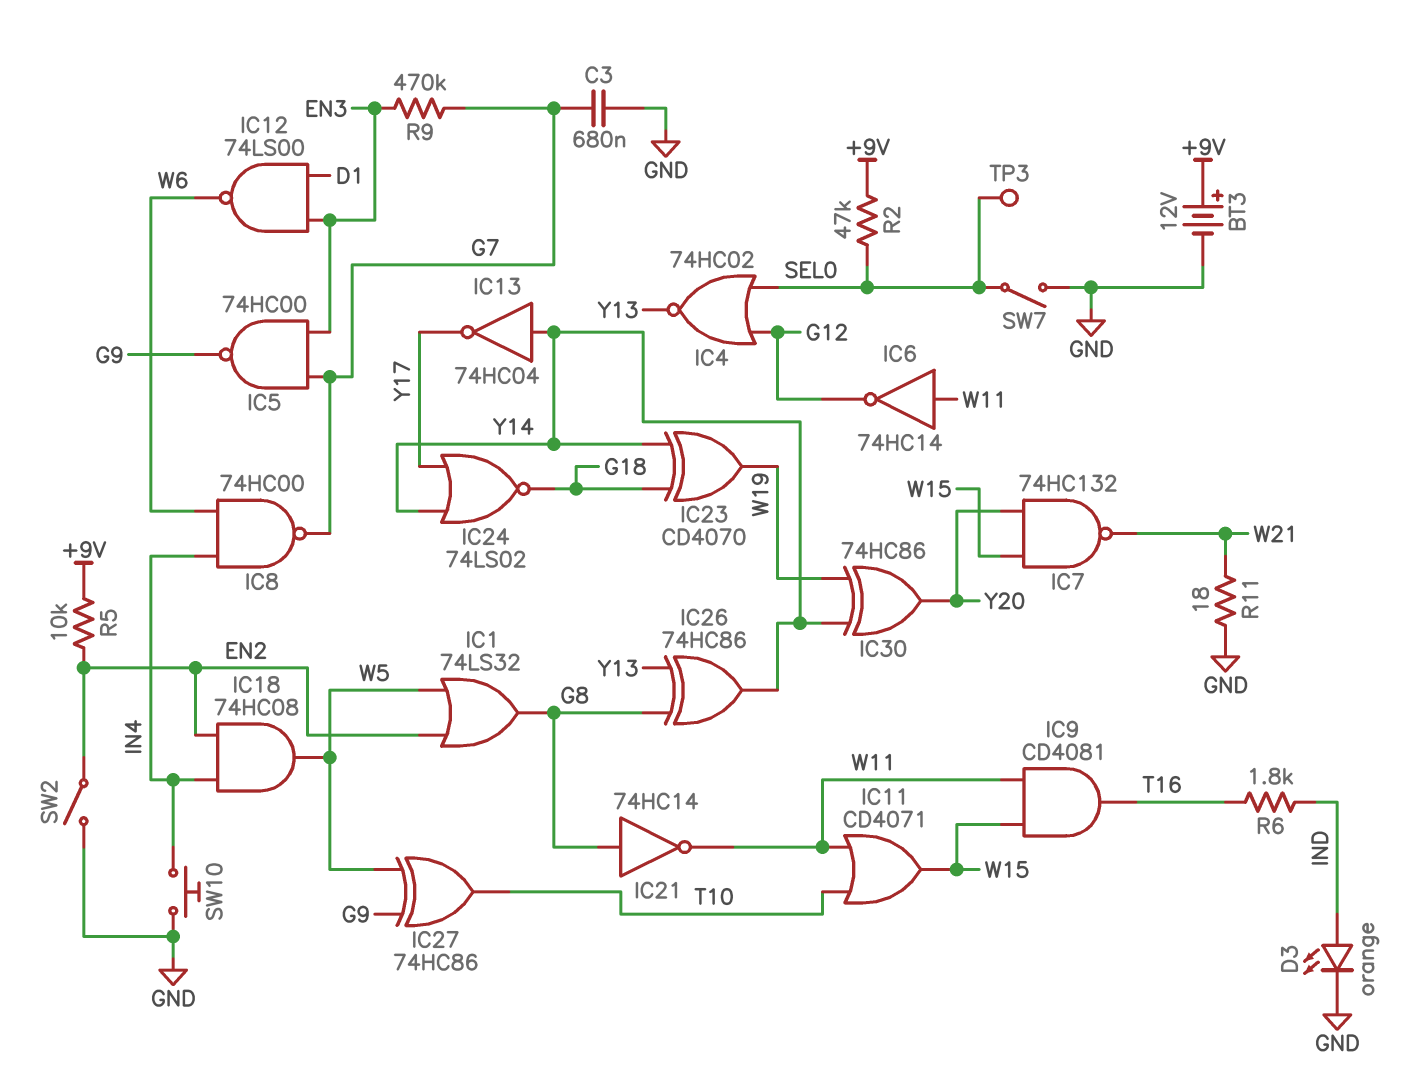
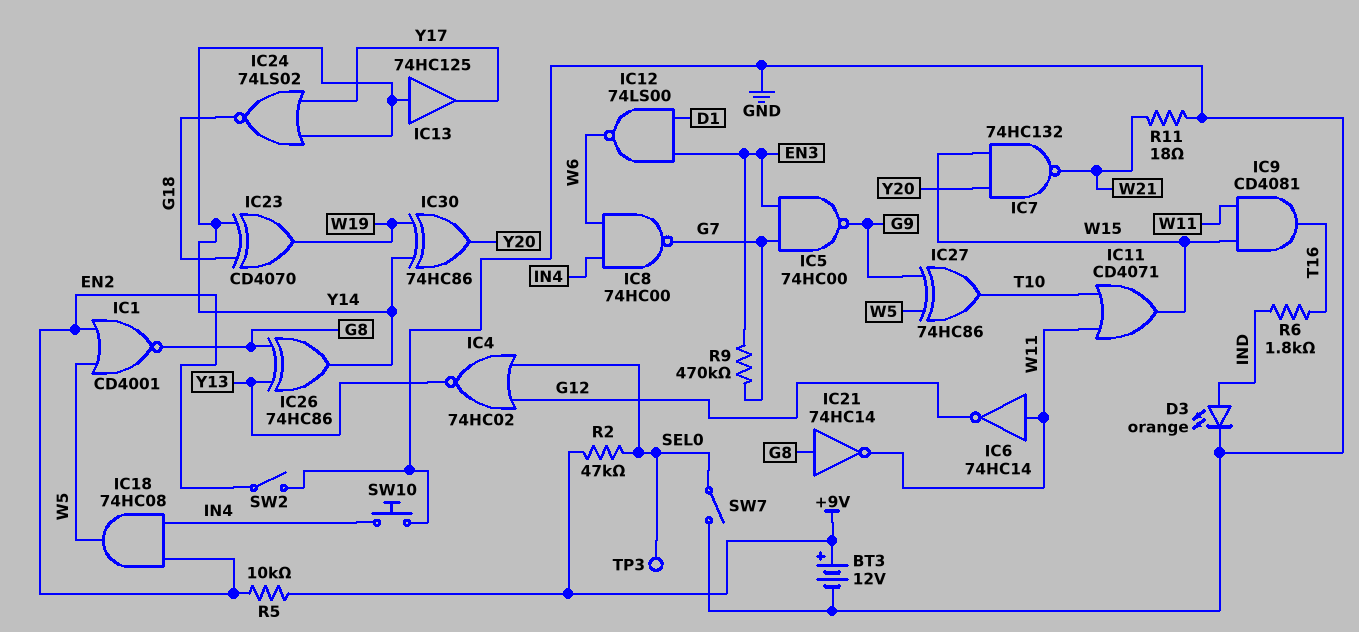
C3: 680nF (G7, GND) -> none
IC1: OR 74LS32 (in EN2, in W5, out G8) -> NOR CD4001 (in EN2, in W5, out G8)
IC13: NOT 74HC04 (in Y14, out Y17) -> buffer 74HC125 (in Y14, out Y17)

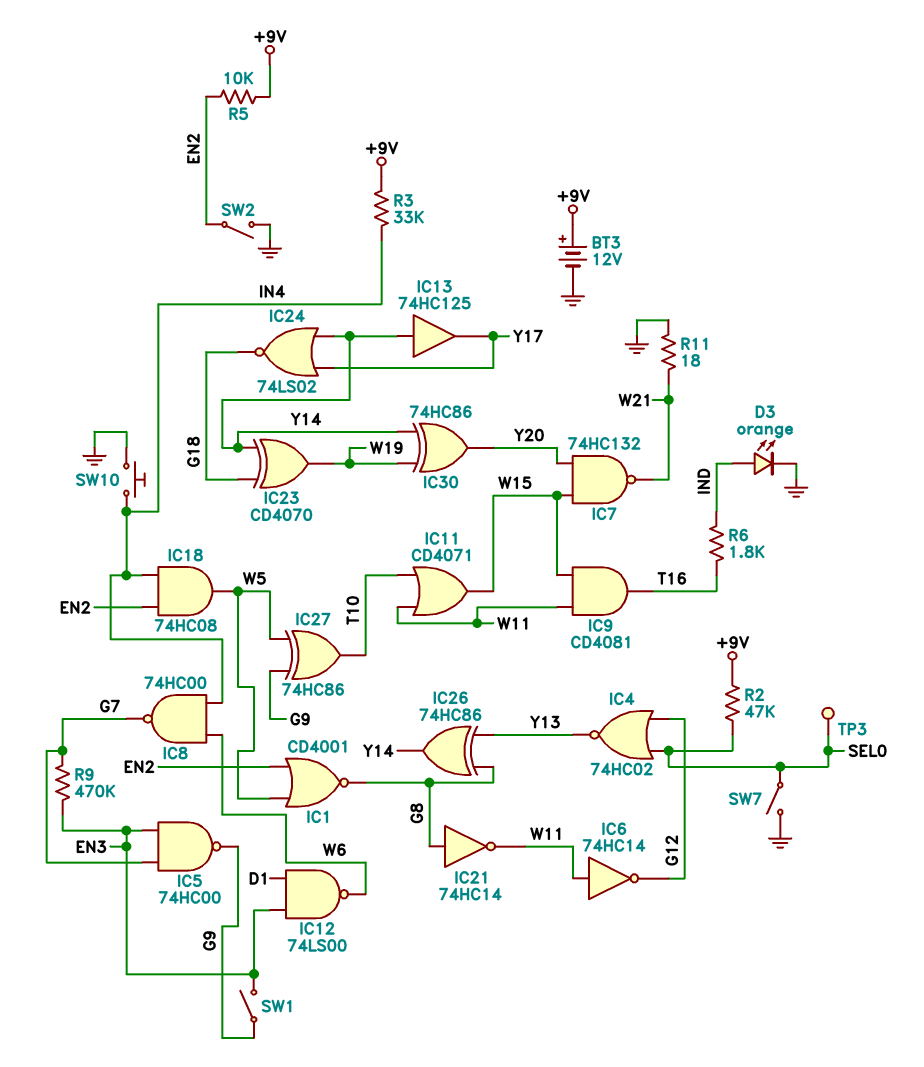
R3: none -> 33k (+9V, IN4)
SW1: none -> switch (EN3, G9)

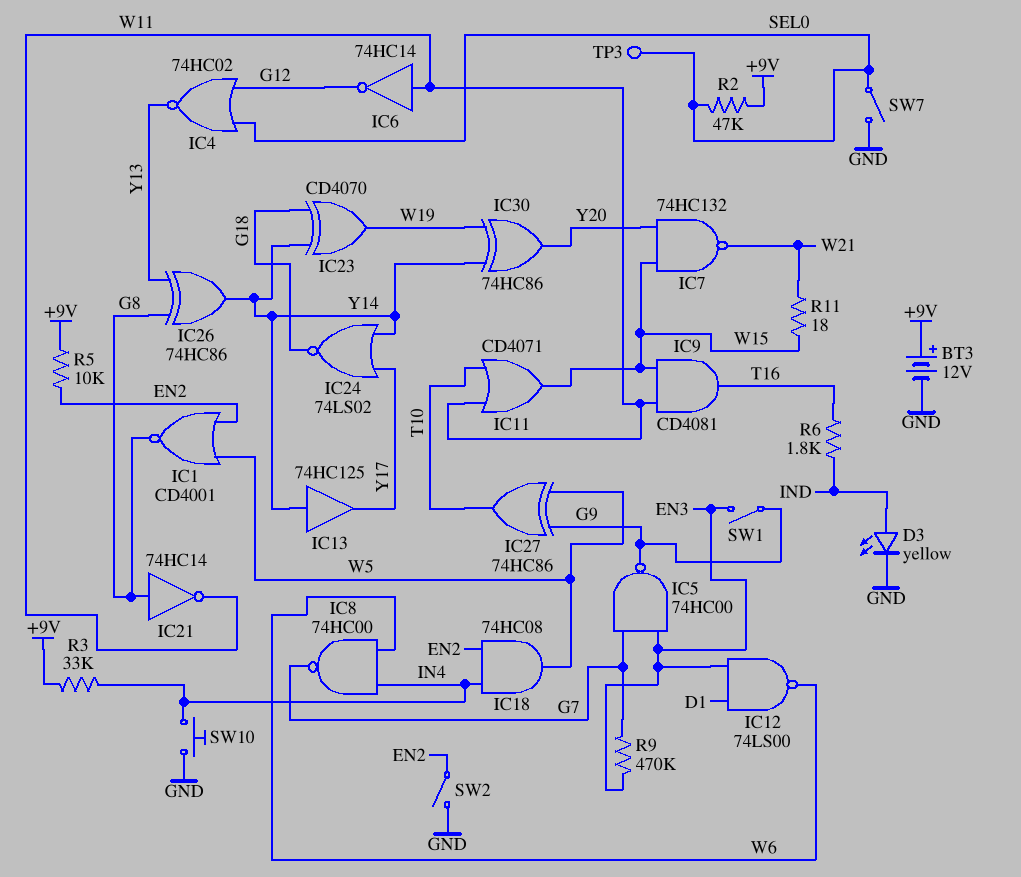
D3: LED orange (A IND, K GND) -> LED yellow (A IND, K GND)
R11: 18 (GND, W21) -> 18 (W15, W21)

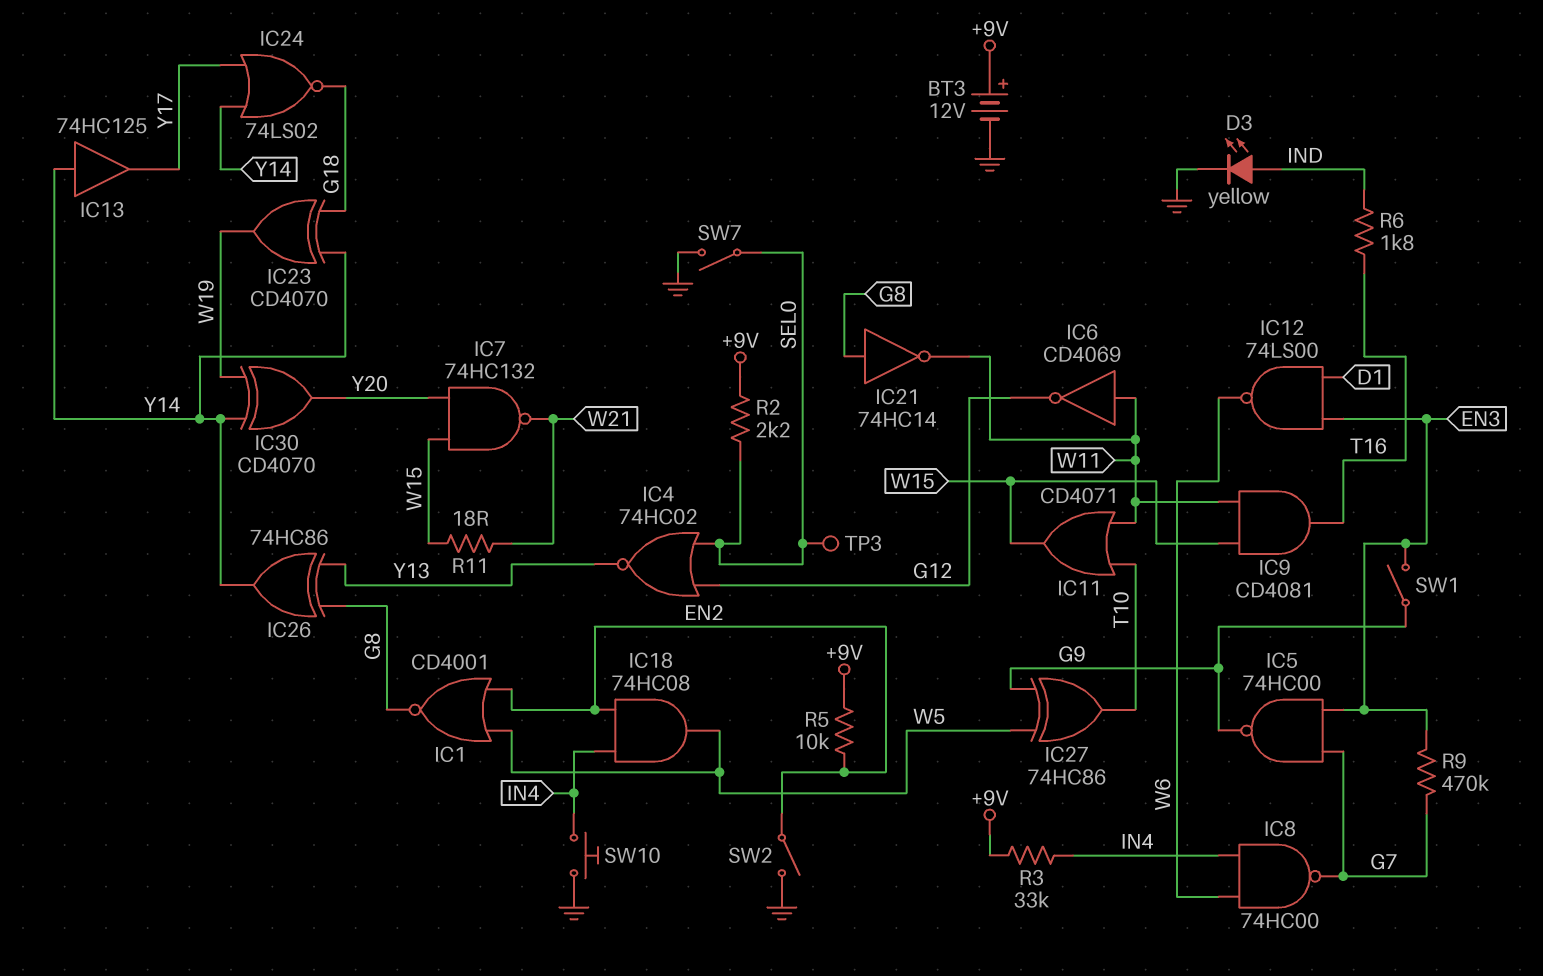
IC6: NOT 74HC14 (in W11, out G12) -> NOT CD4069 (in W11, out G12)
IC30: XOR 74HC86 (in W19, in Y14, out Y20) -> XOR CD4070 (in W19, in Y14, out Y20)
R2: 47k (+9V, SEL0) -> 2.2k (+9V, SEL0)

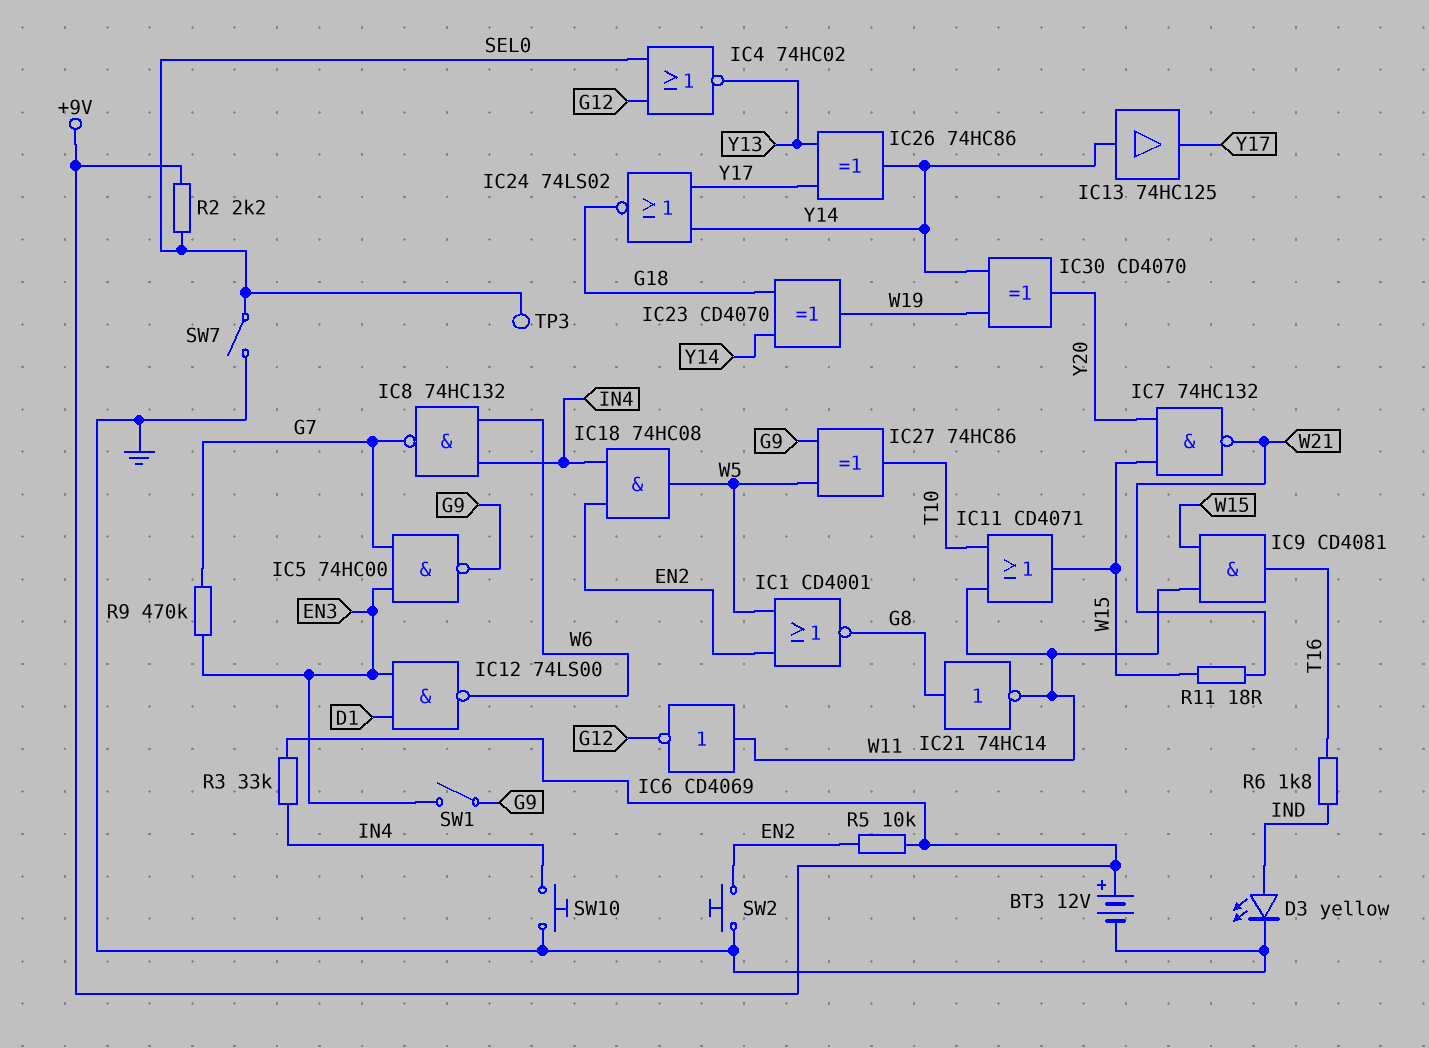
IC8: NAND 74HC00 (in IN4, in W6, out G7) -> NAND 74HC132 (in IN4, in W6, out G7)
IC26: XOR 74HC86 (in G8, in Y13, out Y14) -> XOR 74HC86 (in Y13, in Y17, out Y14)
SW2: switch (EN2, GND) -> button (EN2, GND)

